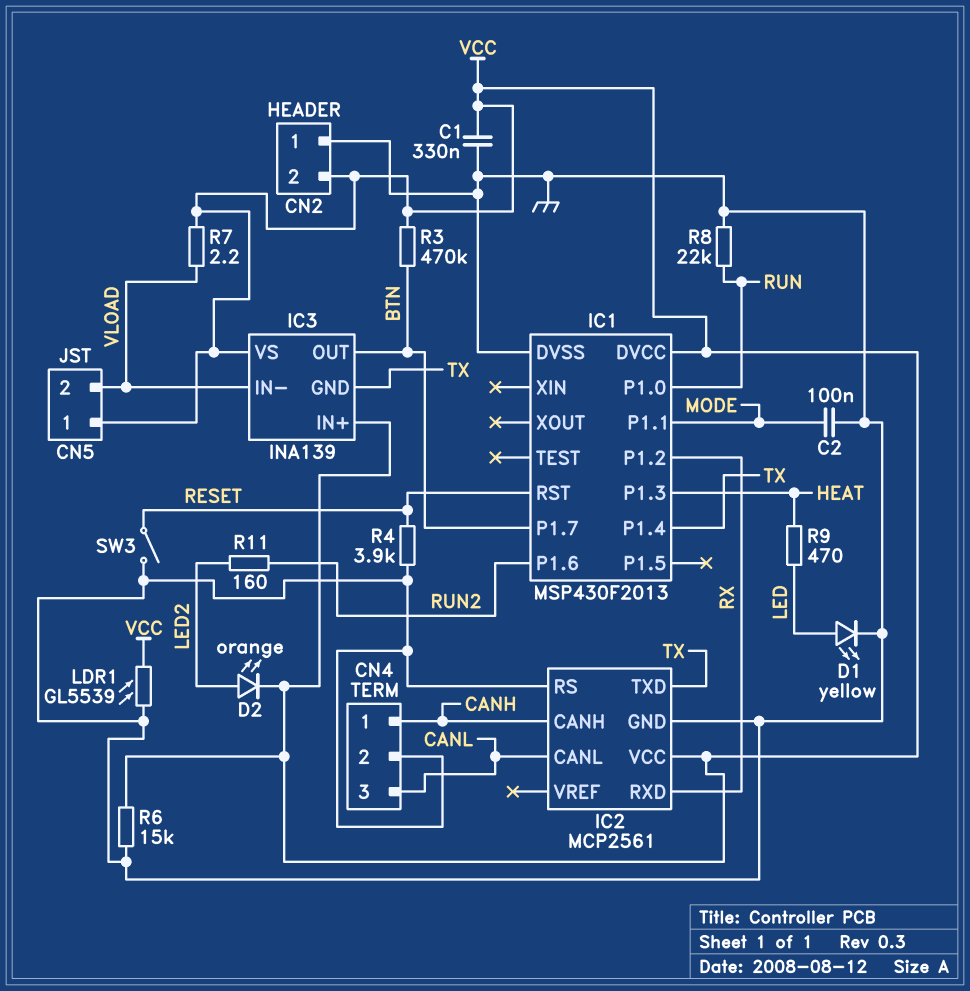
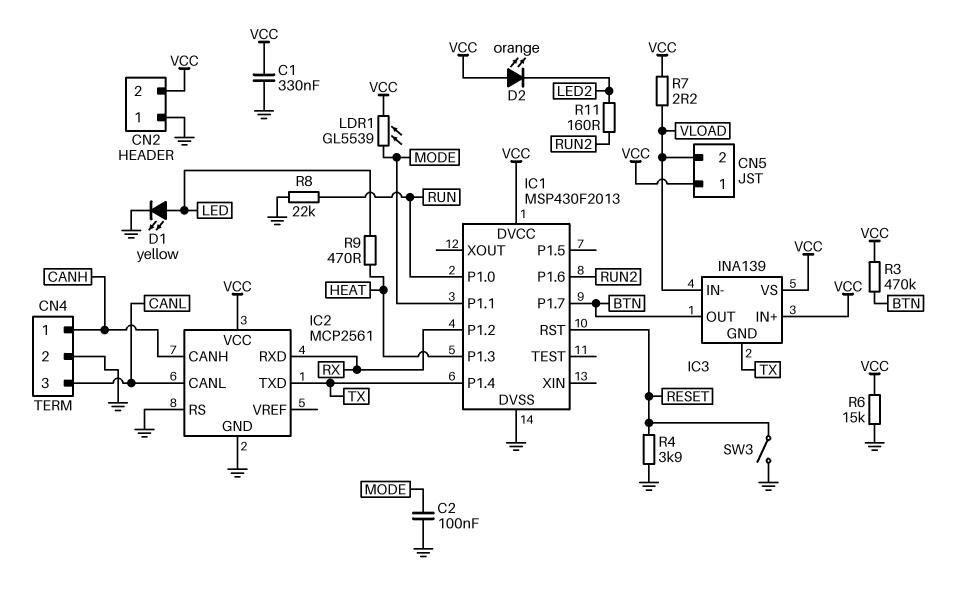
D2: LED orange (A LED2, K VCC) -> LED orange (A VCC, K LED2)
LDR1: GL5539 (GND, VCC) -> GL5539 (MODE, VCC)

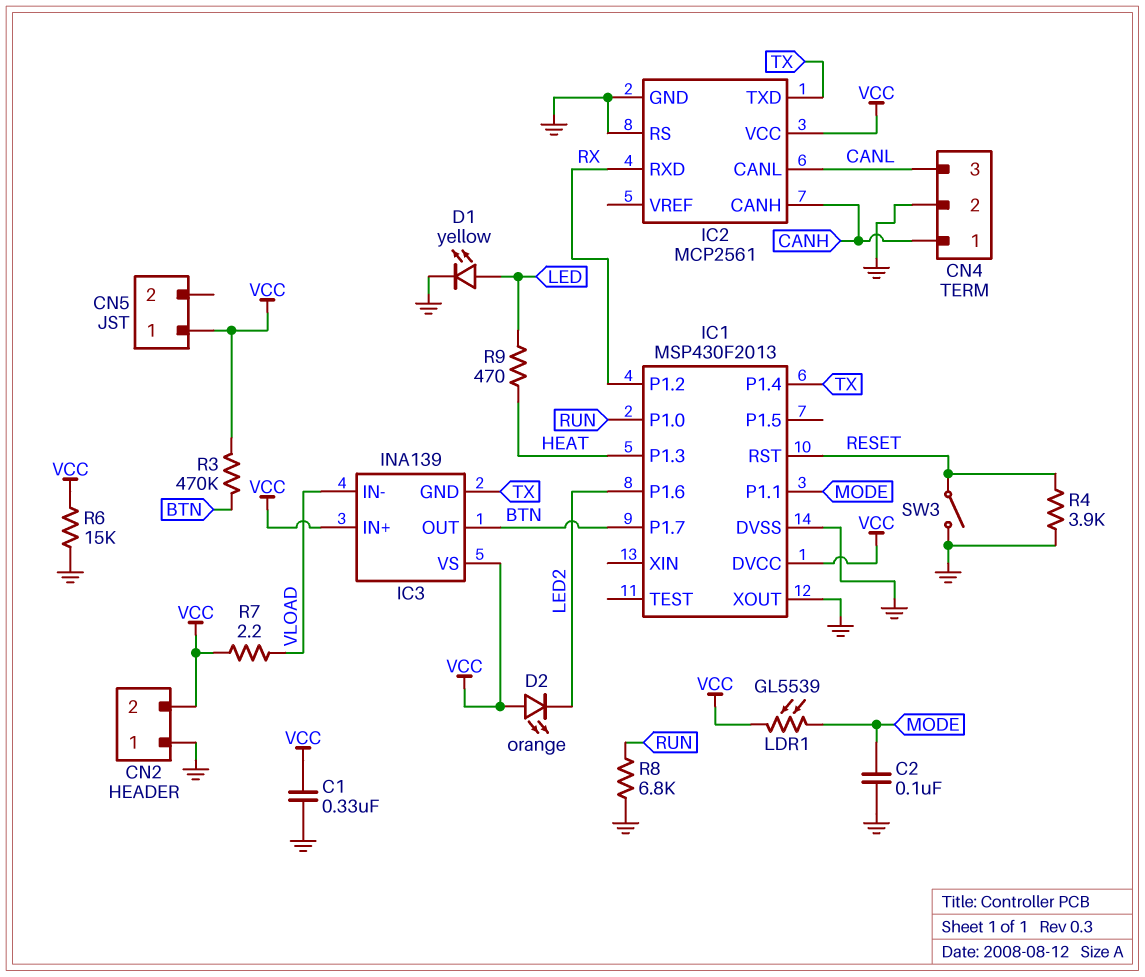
CN5 pin 2: VLOAD -> none
IC1 pin P1.6: RUN2 -> LED2
IC1 pin XOUT: none -> GND
R8: 22k (GND, RUN) -> 6.8k (GND, RUN)
R11: 160 (LED2, RUN2) -> none

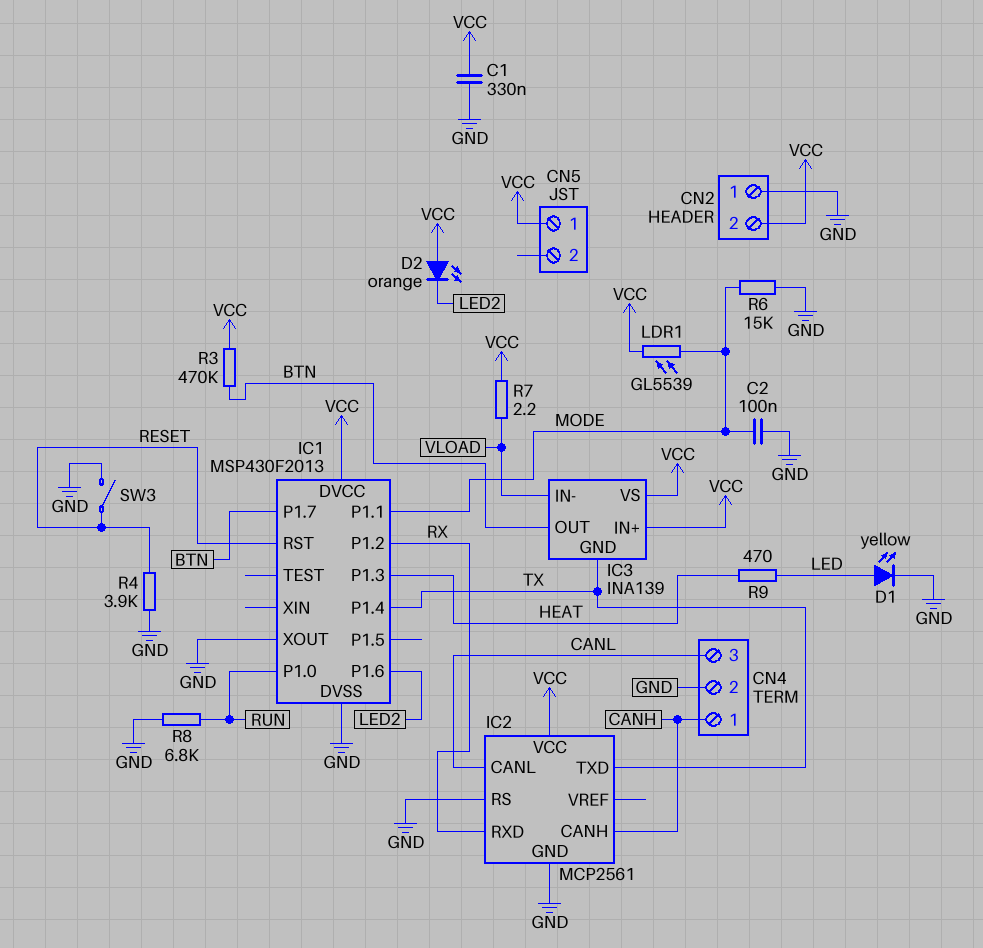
R6: 15k (GND, VCC) -> 15k (GND, MODE)

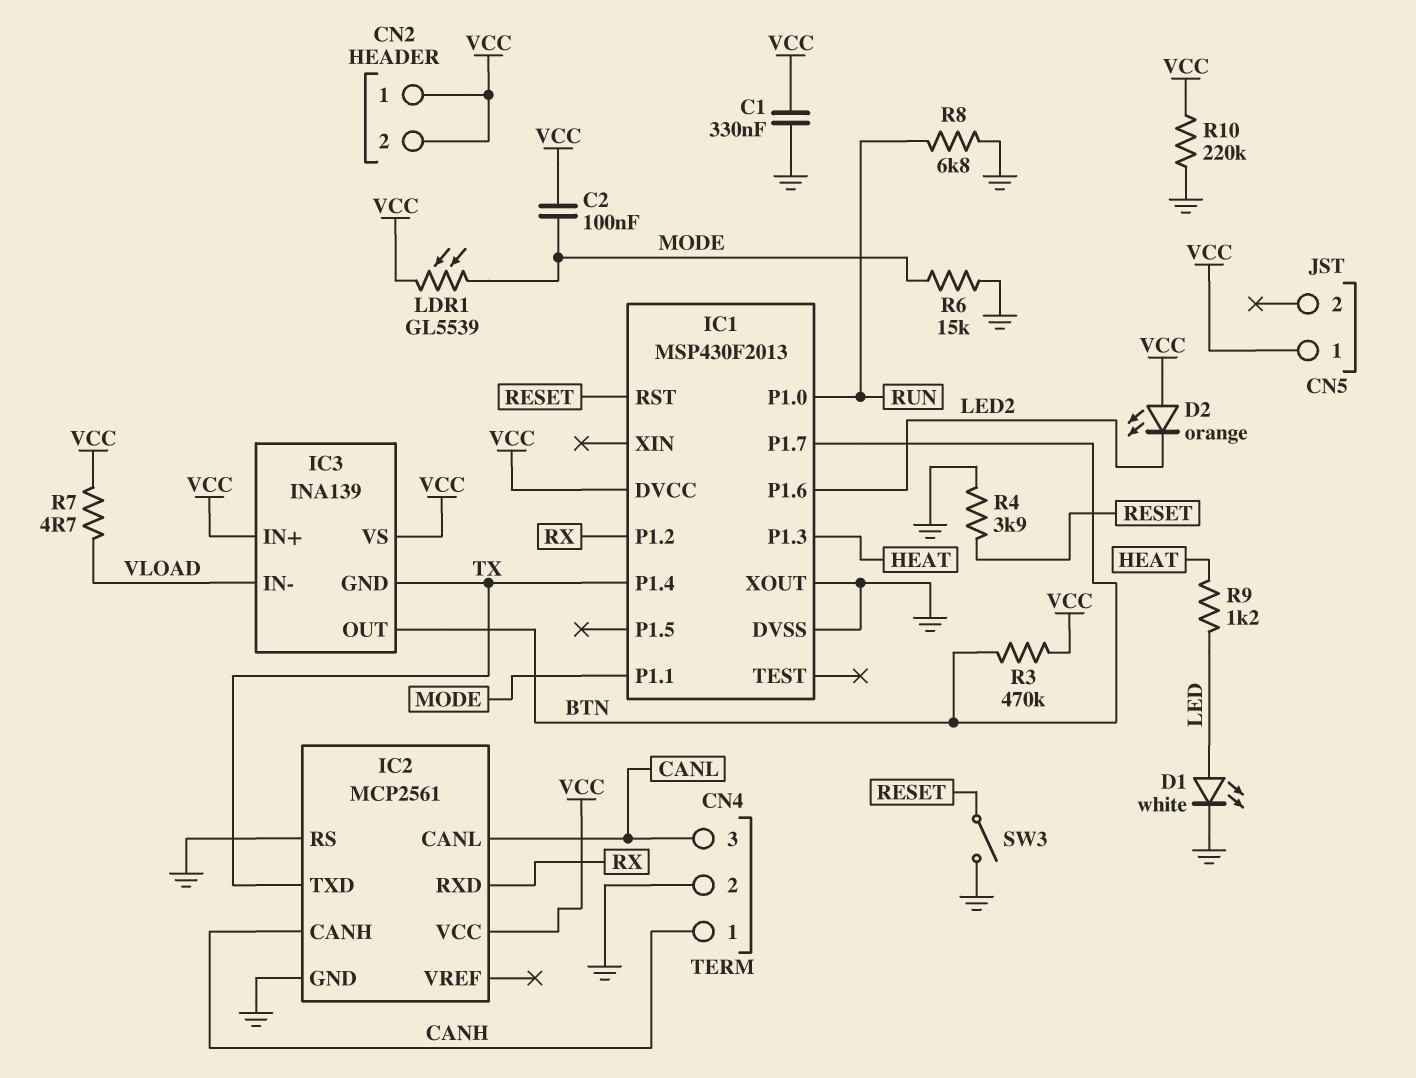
C2: 100nF (GND, MODE) -> 100nF (MODE, VCC)
CN2 pin 1: GND -> VCC
D1: LED yellow (A LED, K GND) -> LED white (A LED, K GND)
R7: 2.2 (VCC, VLOAD) -> 4.7 (VCC, VLOAD)
R9: 470 (HEAT, LED) -> 1.2k (HEAT, LED)
R10: none -> 220k (GND, VCC)

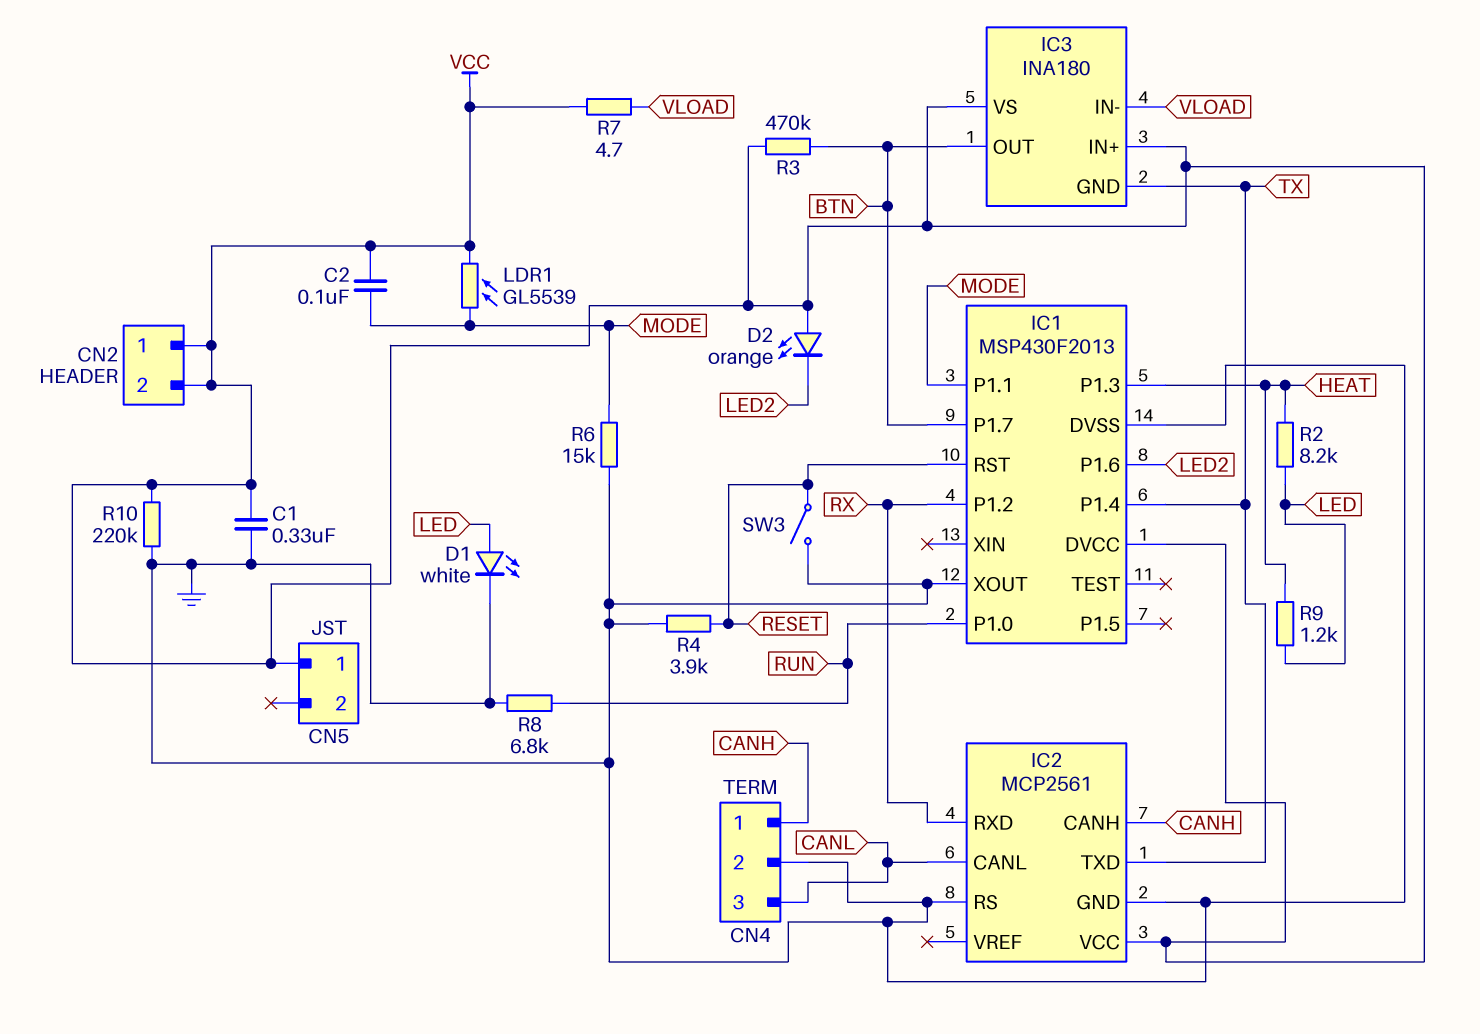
IC3: INA139 -> INA180
R2: none -> 8.2k (HEAT, LED)

